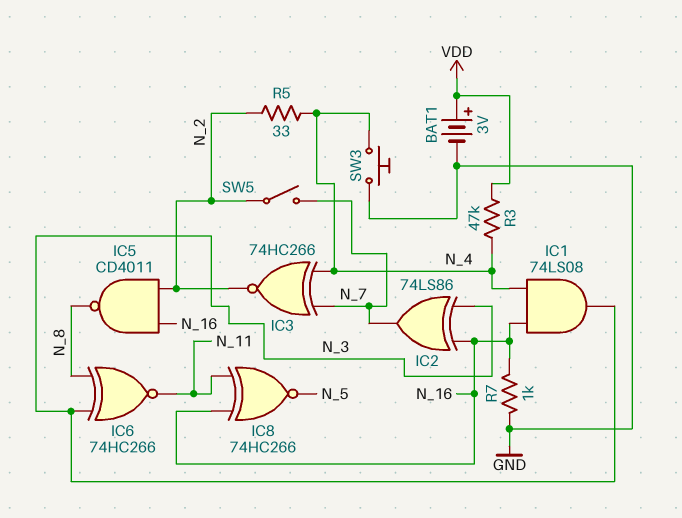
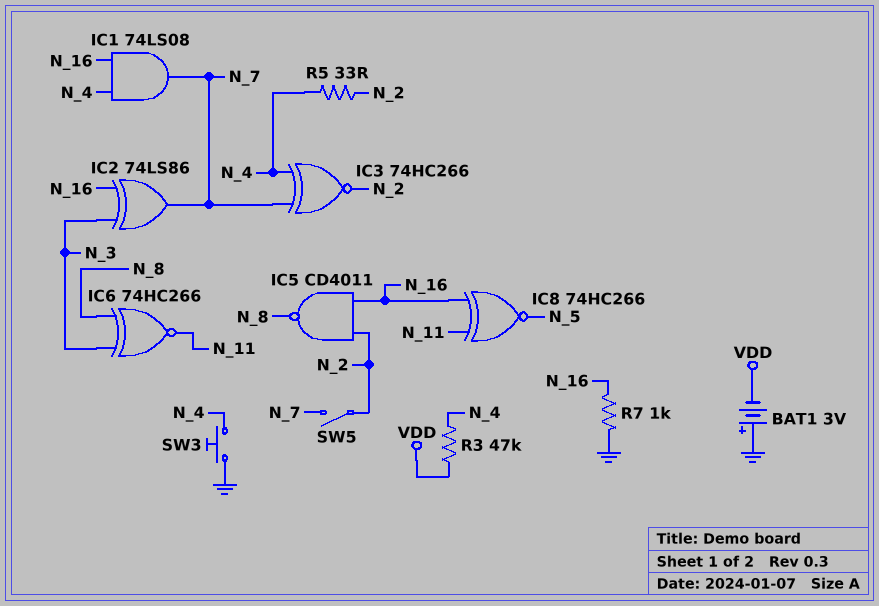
BAT1: 3V (plus VDD, minus GND) -> 3V (plus GND, minus VDD)
IC1: AND 74LS08 (in N_4, in N_16, out N_3) -> AND 74LS08 (in N_4, in N_16, out N_7)

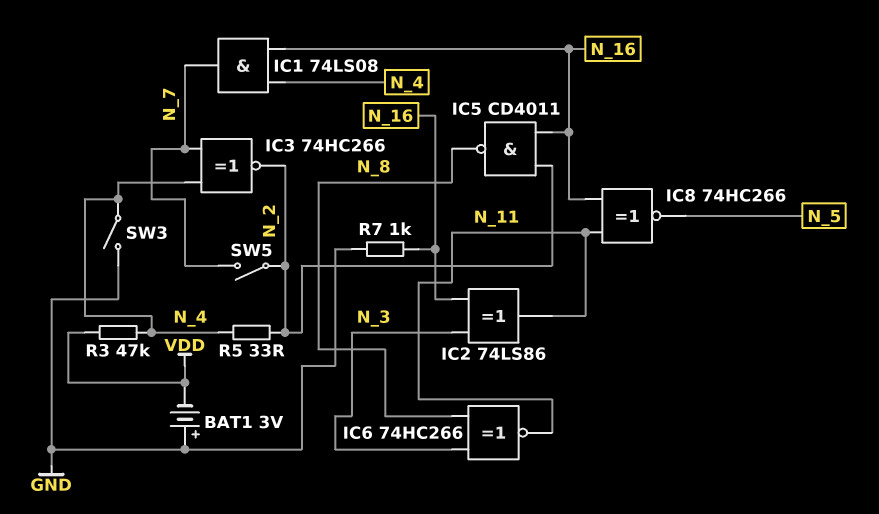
IC2: XOR 74LS86 (in N_3, in N_16, out N_7) -> XOR 74LS86 (in N_3, in N_16, out N_11)
SW3: button (GND, N_4) -> switch (GND, N_4)

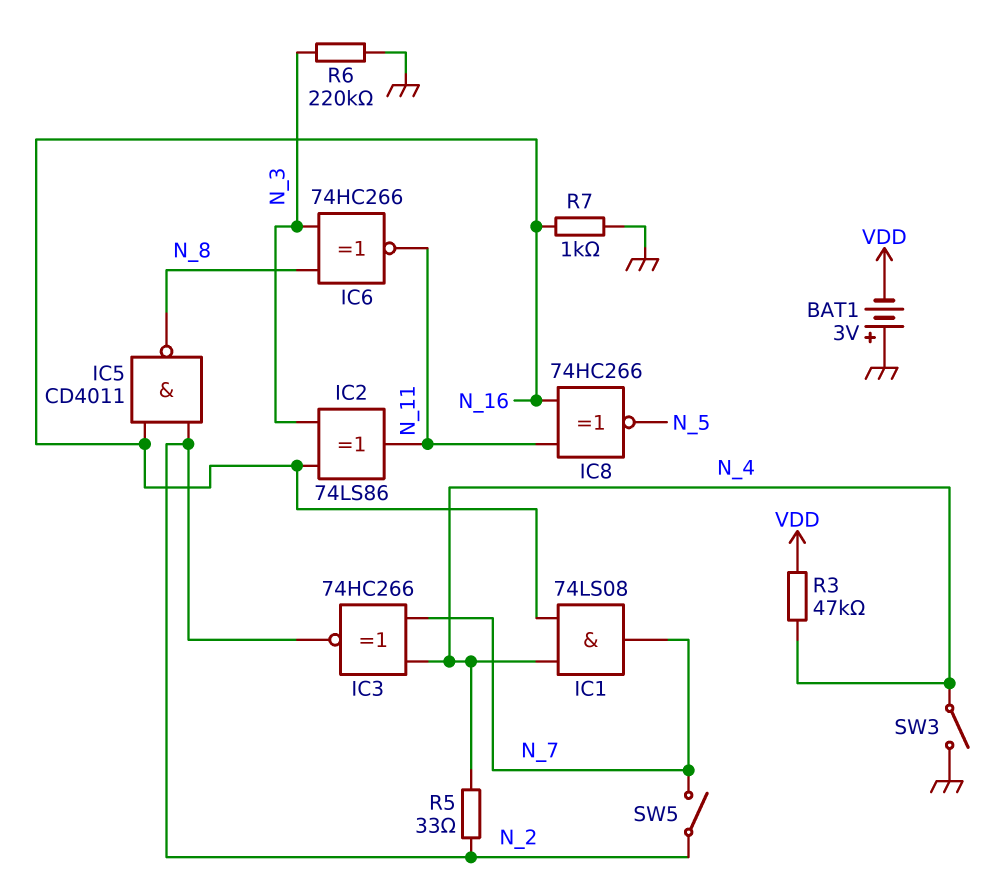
R6: none -> 220k (GND, N_3)

